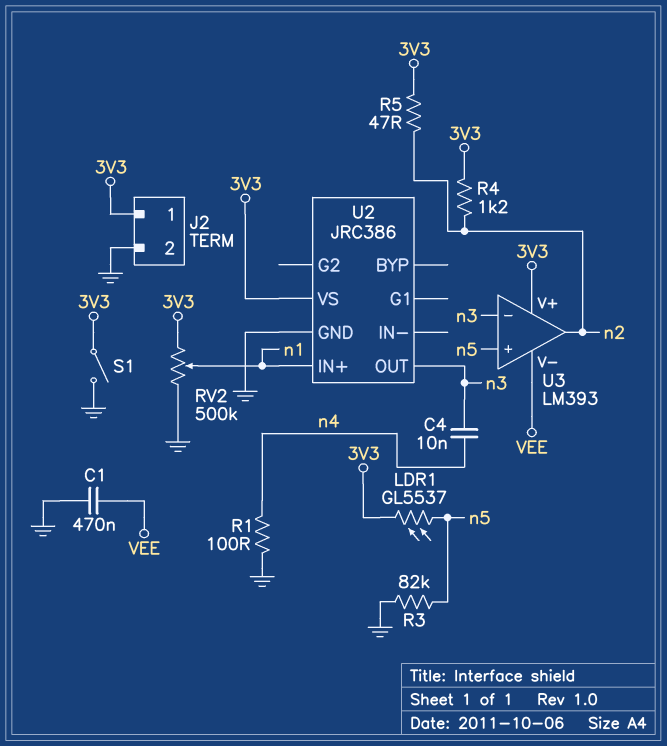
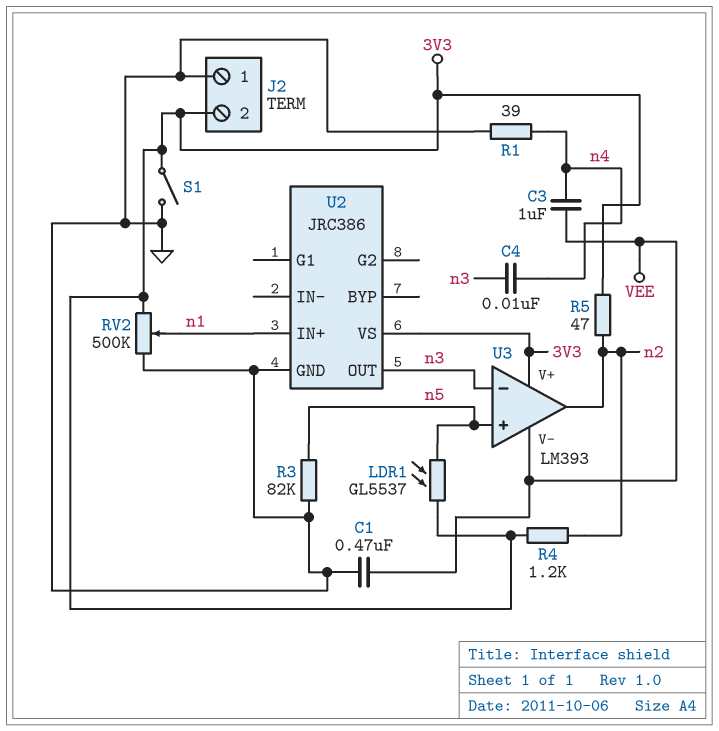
C3: none -> 1uF (VEE, n4)
J2 pin 1: 3V3 -> GND
J2 pin 2: GND -> 3V3
R1: 100 (GND, n4) -> 39 (GND, n4)

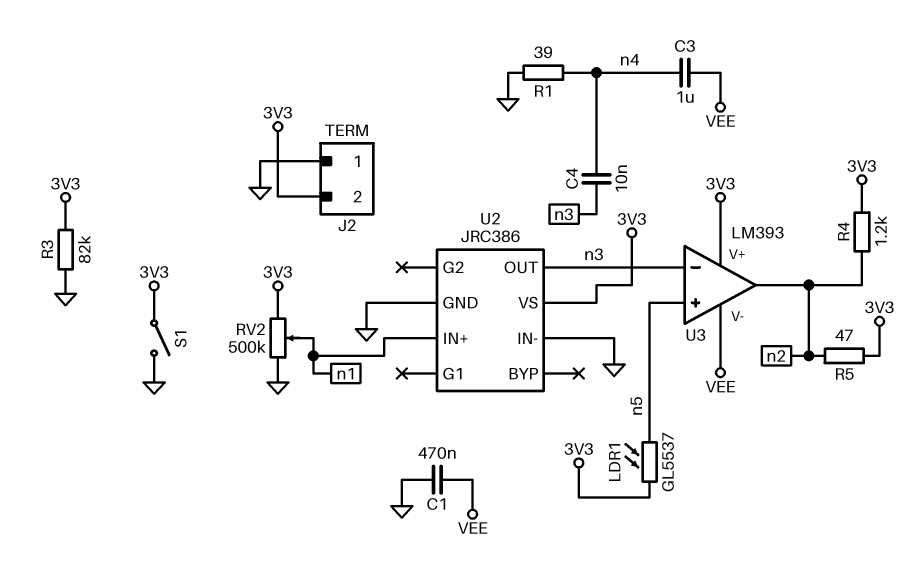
R3: 82k (GND, n5) -> 82k (3V3, GND)
U2 pin IN-: none -> GND

